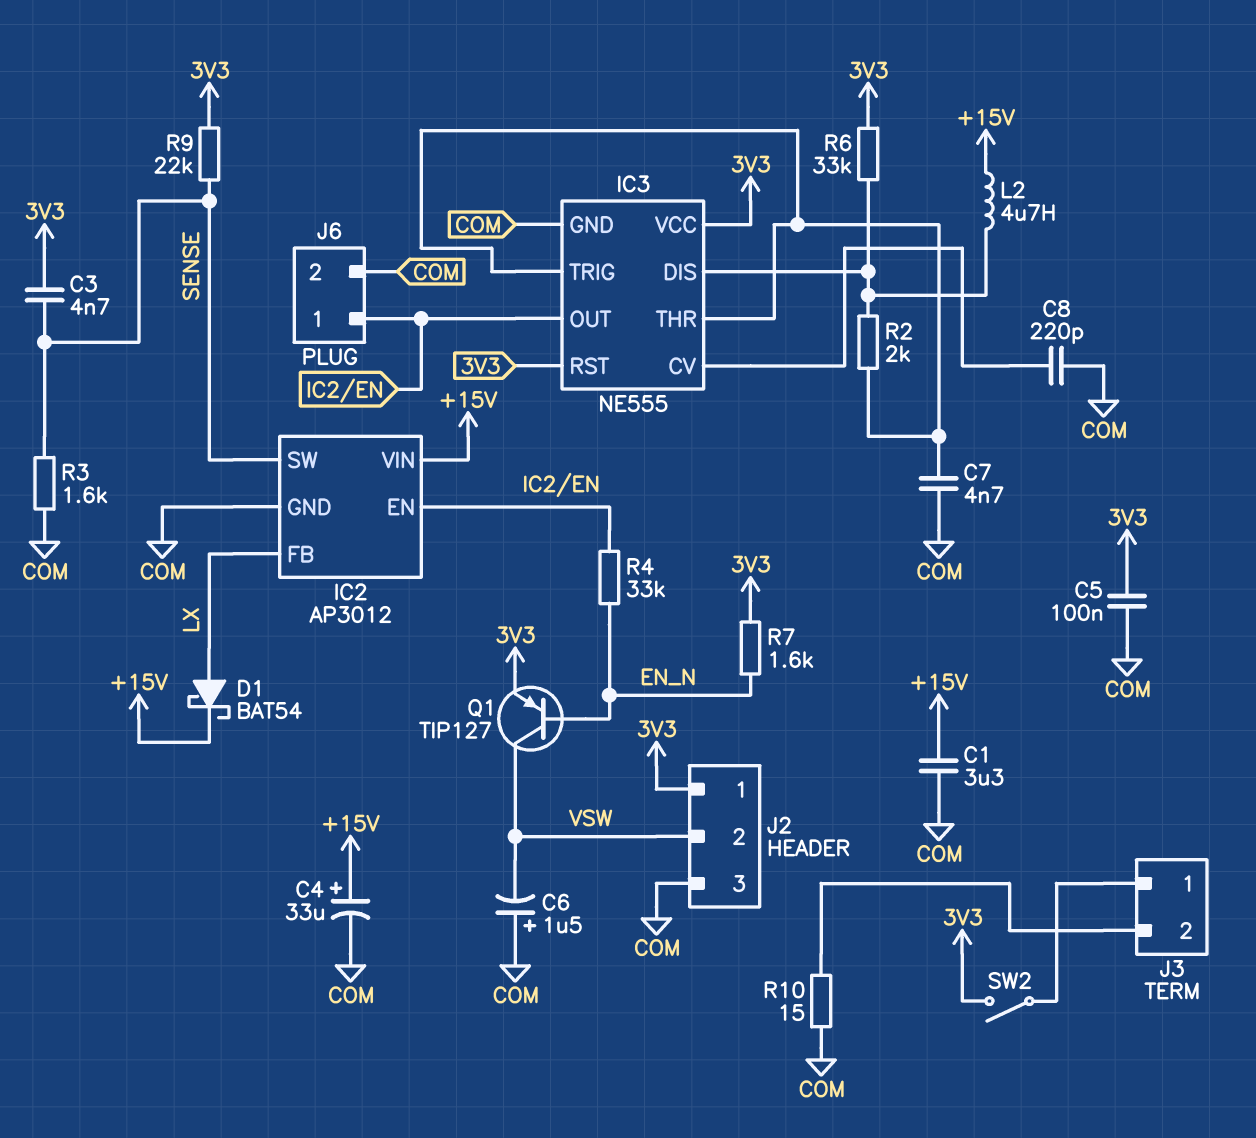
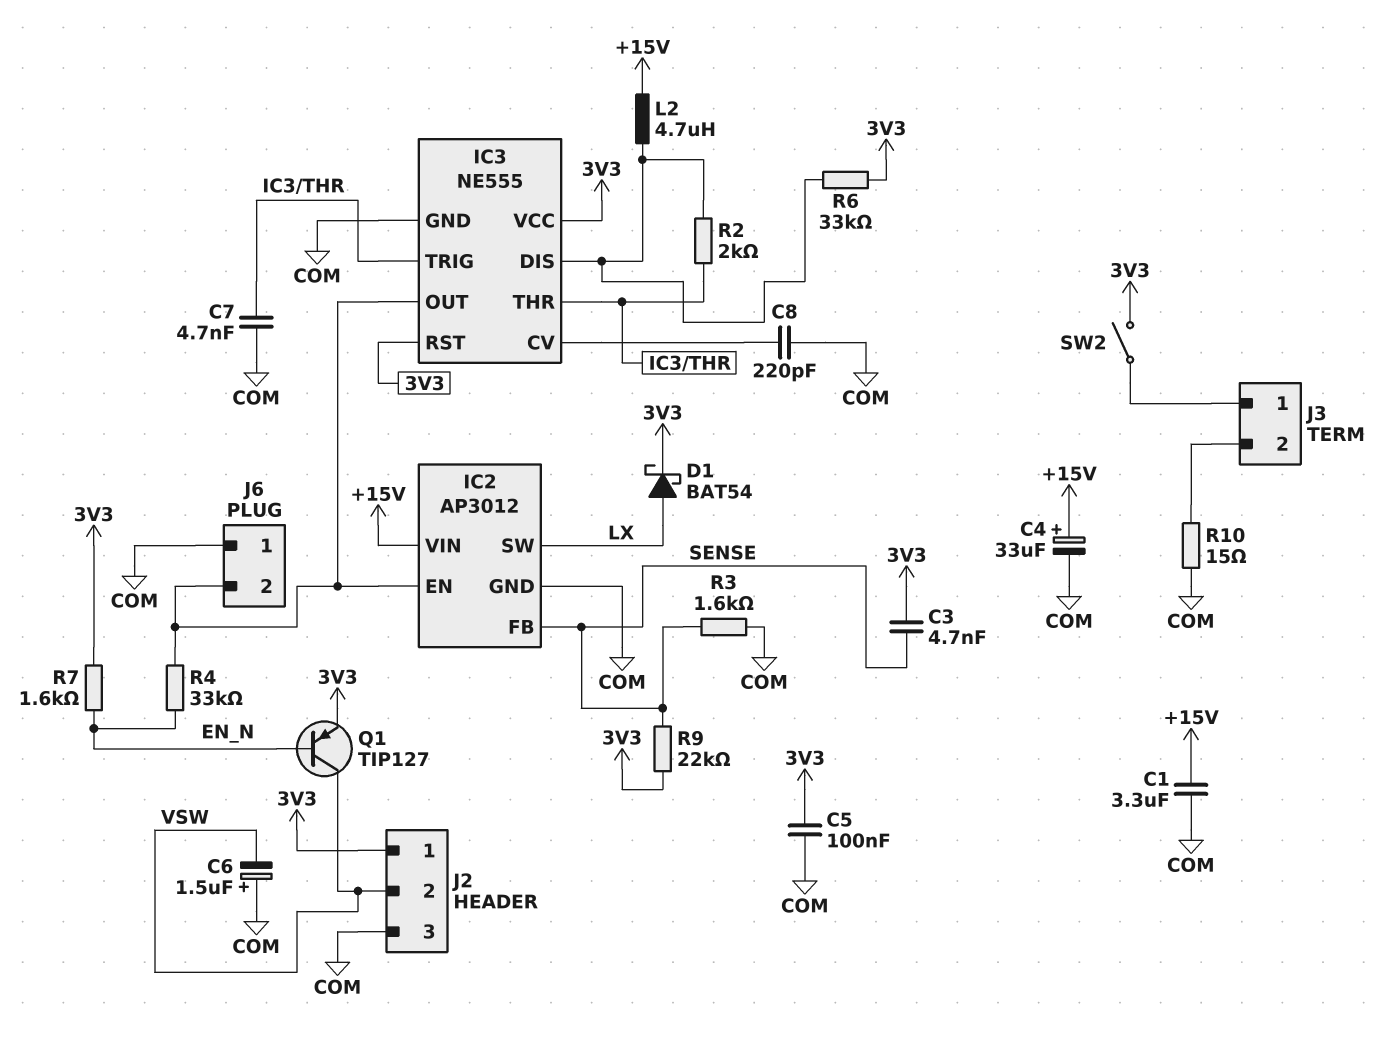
D1: schottky BAT54 (A LX, K +15V) -> schottky BAT54 (A LX, K 3V3)
IC2 pin FB: LX -> SENSE
IC2 pin SW: SENSE -> LX
J6 pin 1: IC2/EN -> COM
J6 pin 2: COM -> IC2/EN

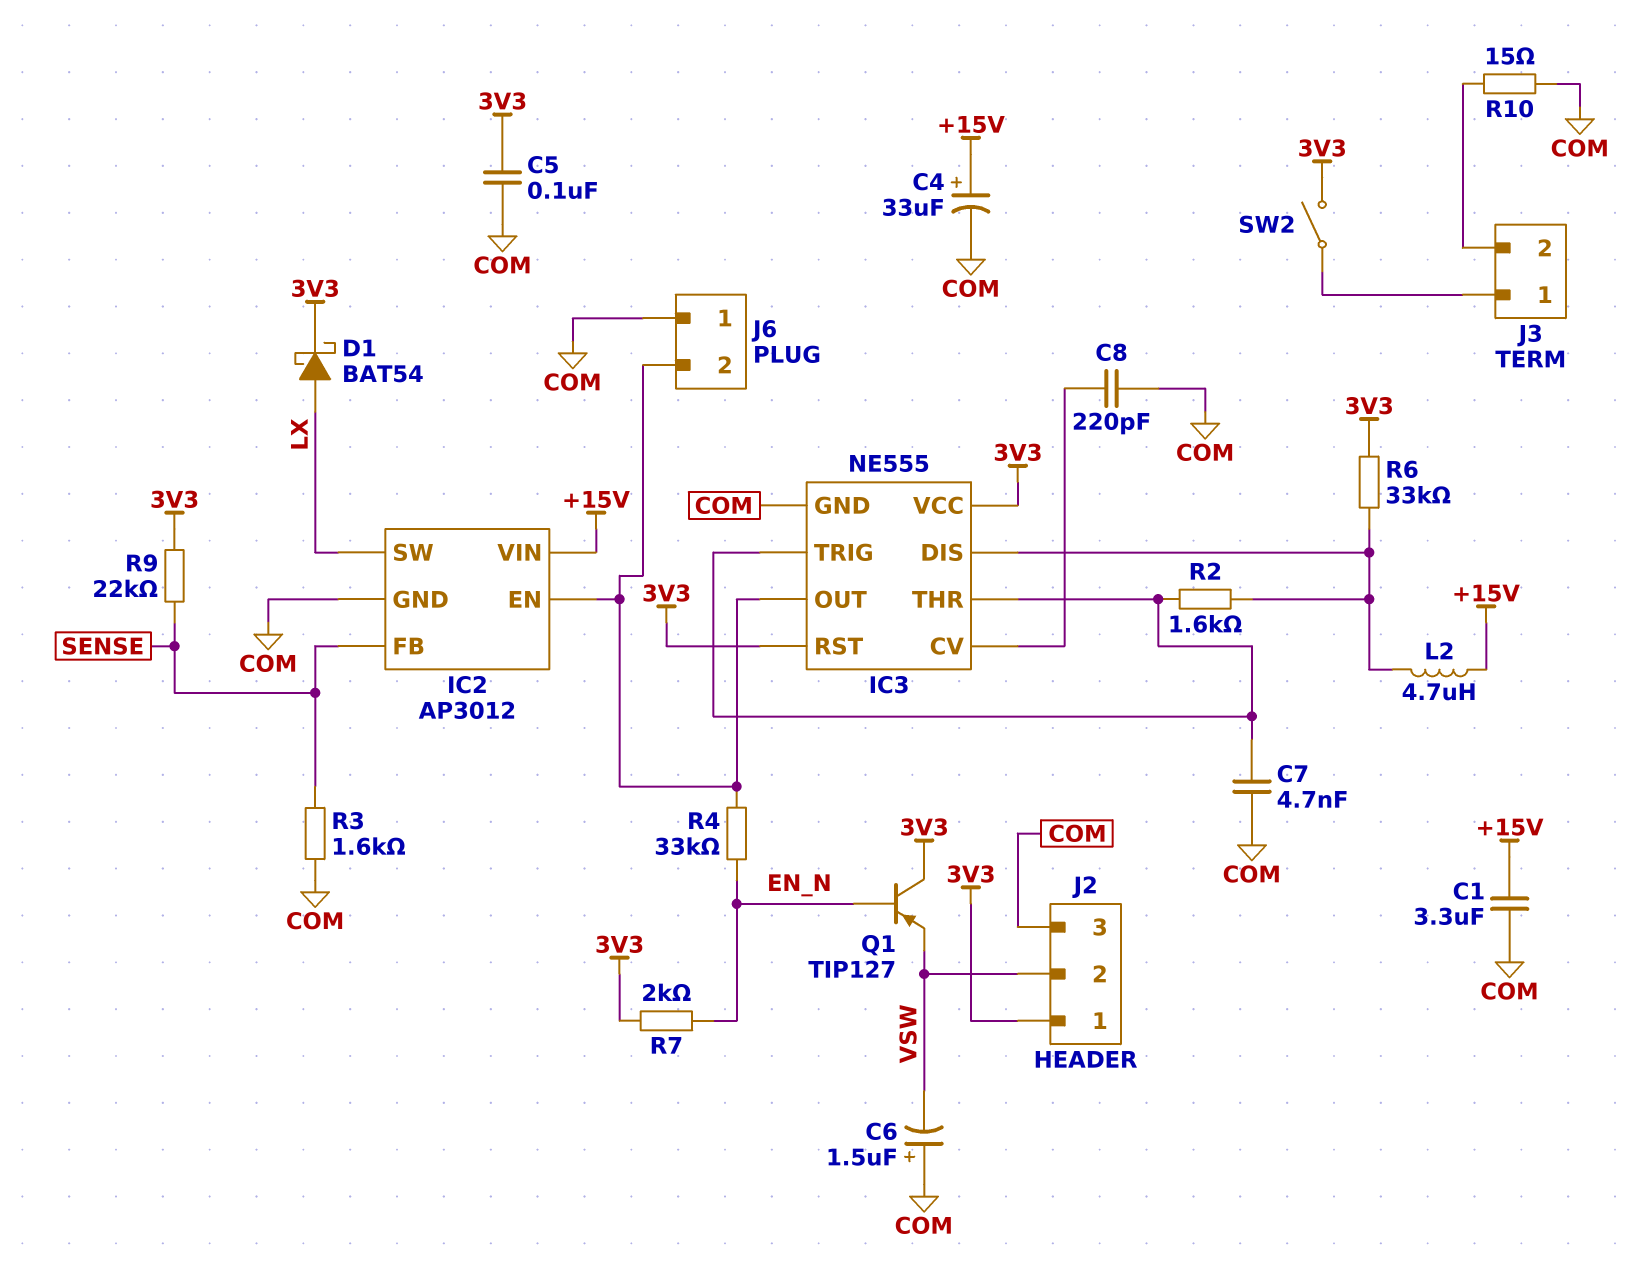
C3: 4.7nF (3V3, SENSE) -> none
Q1: PNP TIP127 (B EN_N, C VSW, E 3V3) -> PNP TIP127 (B EN_N, C 3V3, E VSW)
R2: 2k (IC3/DIS, IC3/THR) -> 1.6k (IC3/DIS, IC3/THR)
R7: 1.6k (3V3, EN_N) -> 2k (3V3, EN_N)

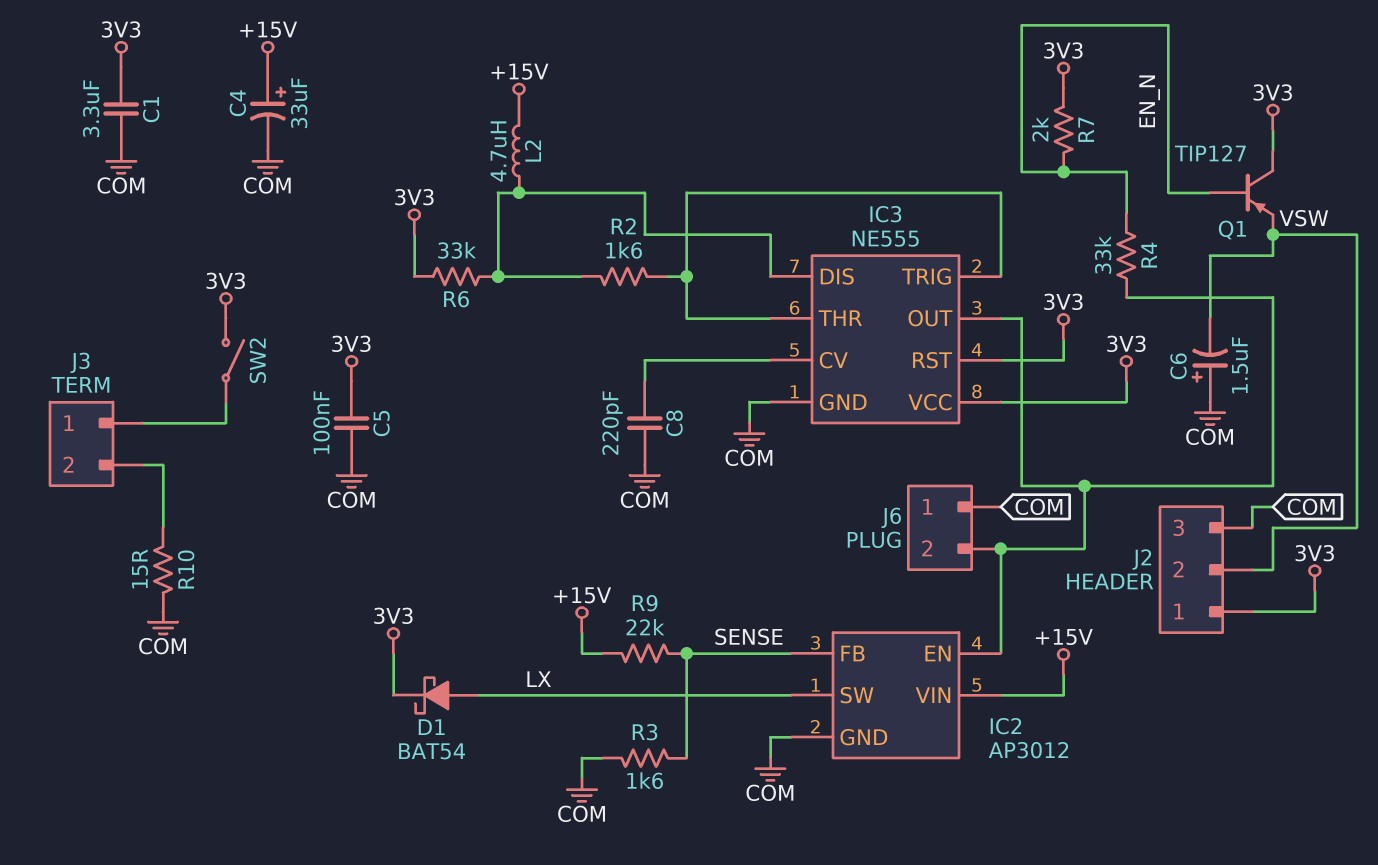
C1: 3.3uF (+15V, COM) -> 3.3uF (3V3, COM)
C7: 4.7nF (COM, IC3/THR) -> none
R9: 22k (3V3, SENSE) -> 22k (+15V, SENSE)

